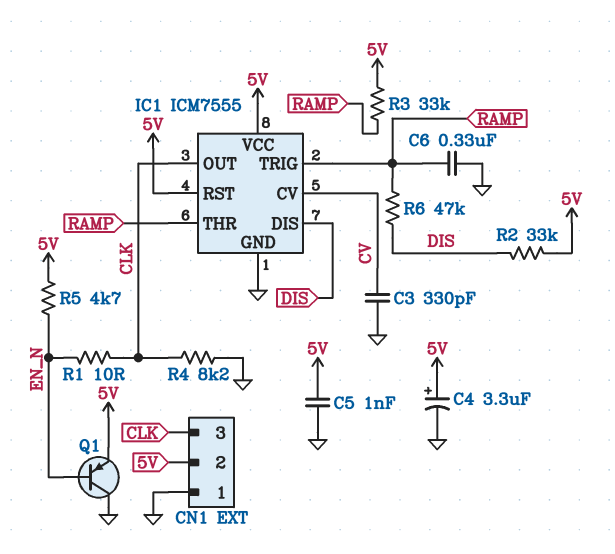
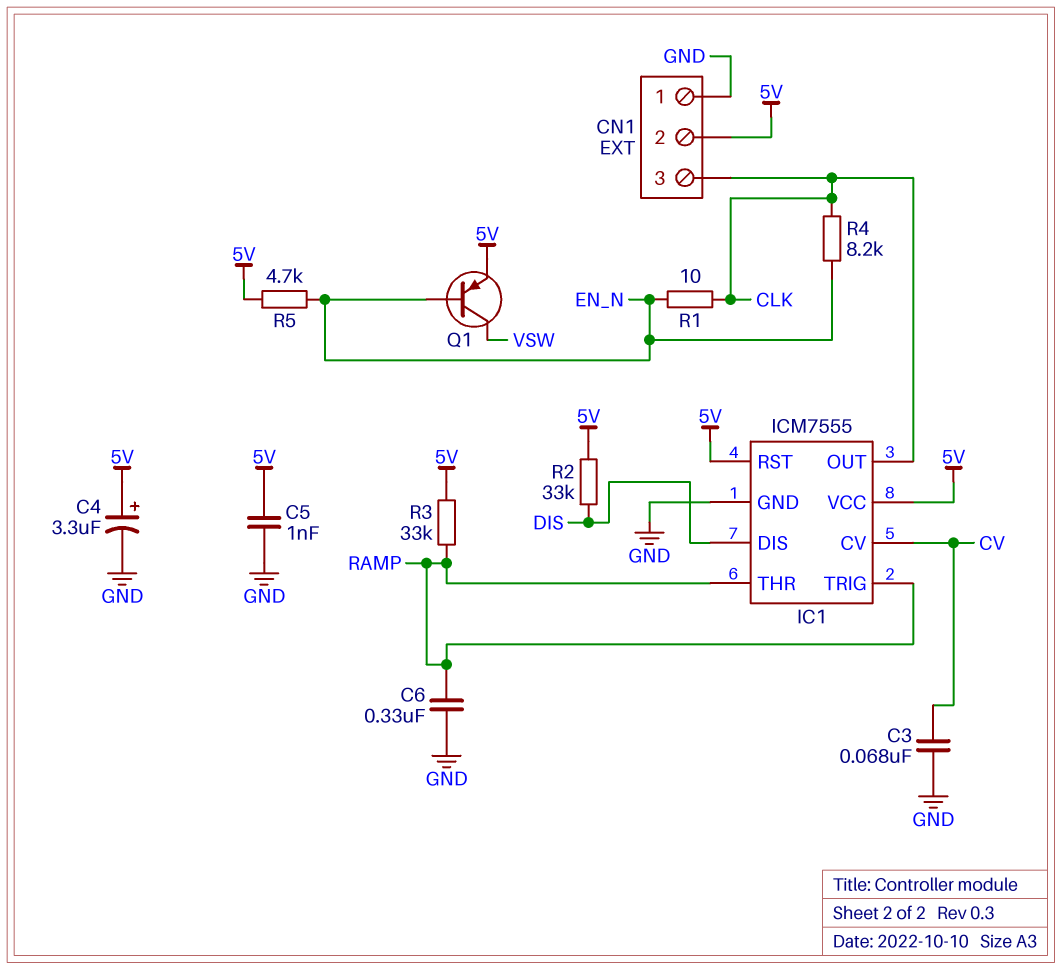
C3: 330pF (CV, GND) -> 68nF (CV, GND)
Q1: PNP (B EN_N, C GND, E 5V) -> PNP (B EN_N, C VSW, E 5V)
R4: 8.2k (CLK, GND) -> 8.2k (CLK, EN_N)
R6: 47k (DIS, RAMP) -> none

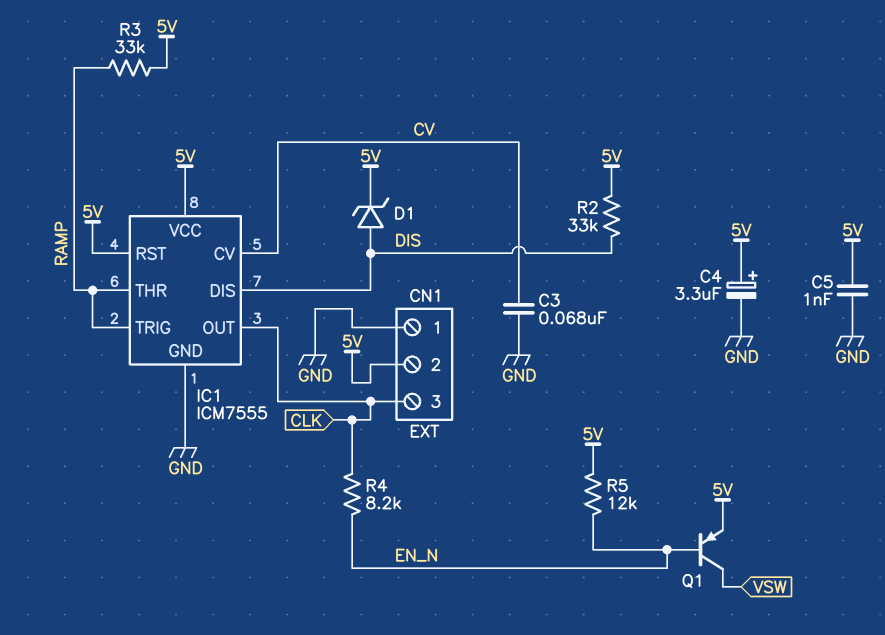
C6: 330nF (GND, RAMP) -> none
D1: none -> zener (A DIS, K 5V)
R1: 10 (CLK, EN_N) -> none
R5: 4.7k (5V, EN_N) -> 12k (5V, EN_N)

